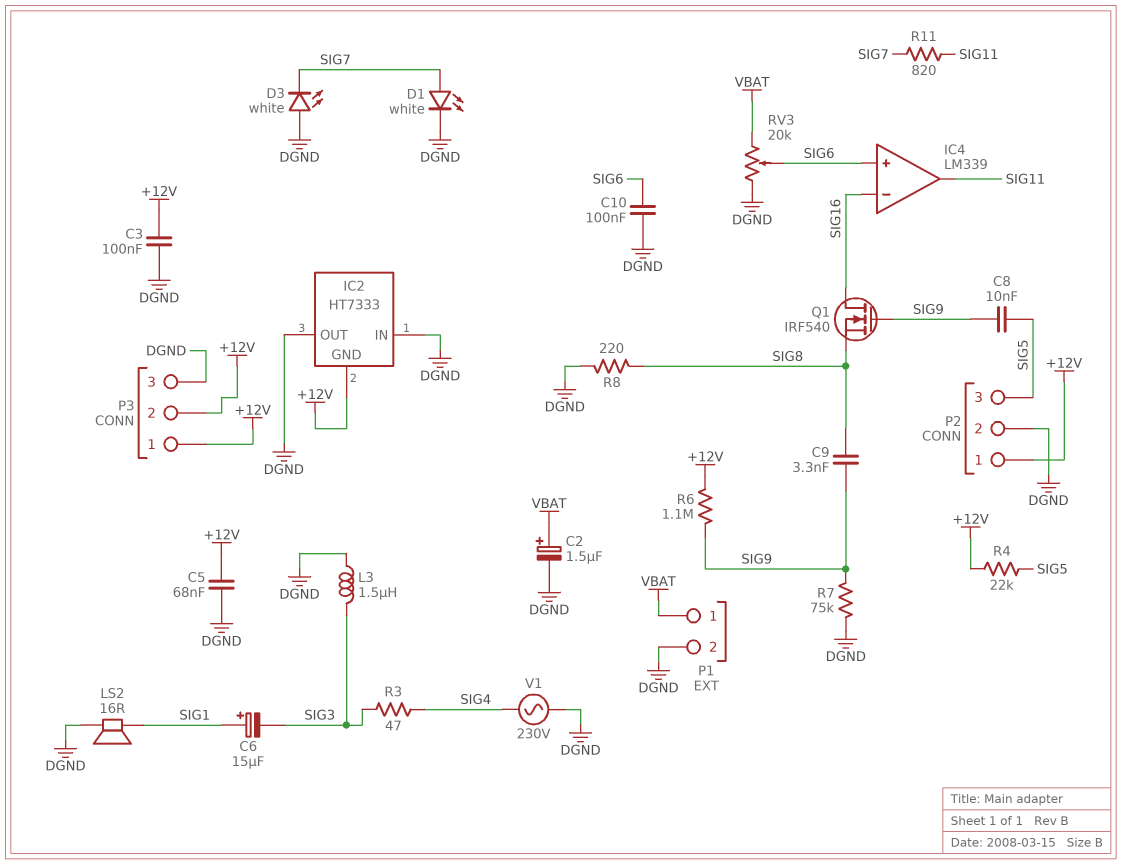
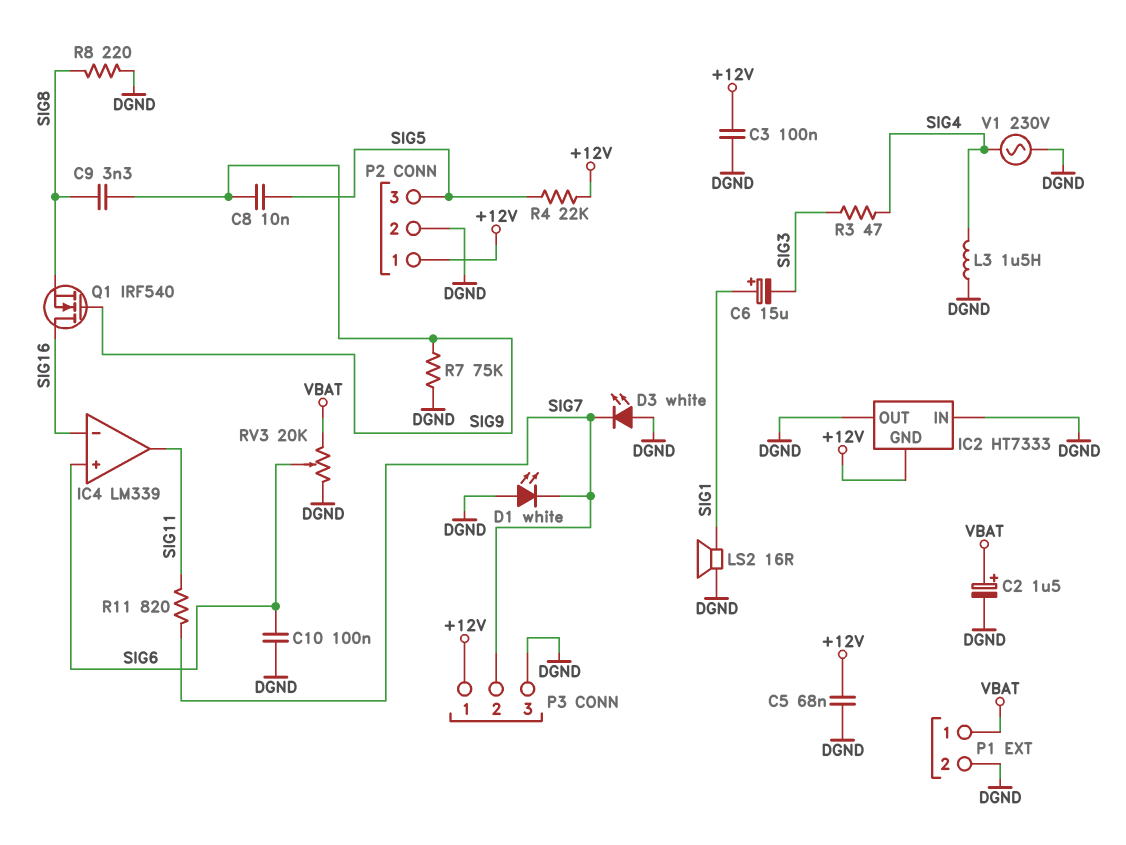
D1: LED white (A SIG7, K DGND) -> LED white (A DGND, K SIG7)
L3: 1.5uH (DGND, SIG3) -> 1.5uH (DGND, SIG4)
P3 pin 2: +12V -> SIG7
R6: 1.1M (+12V, SIG9) -> none

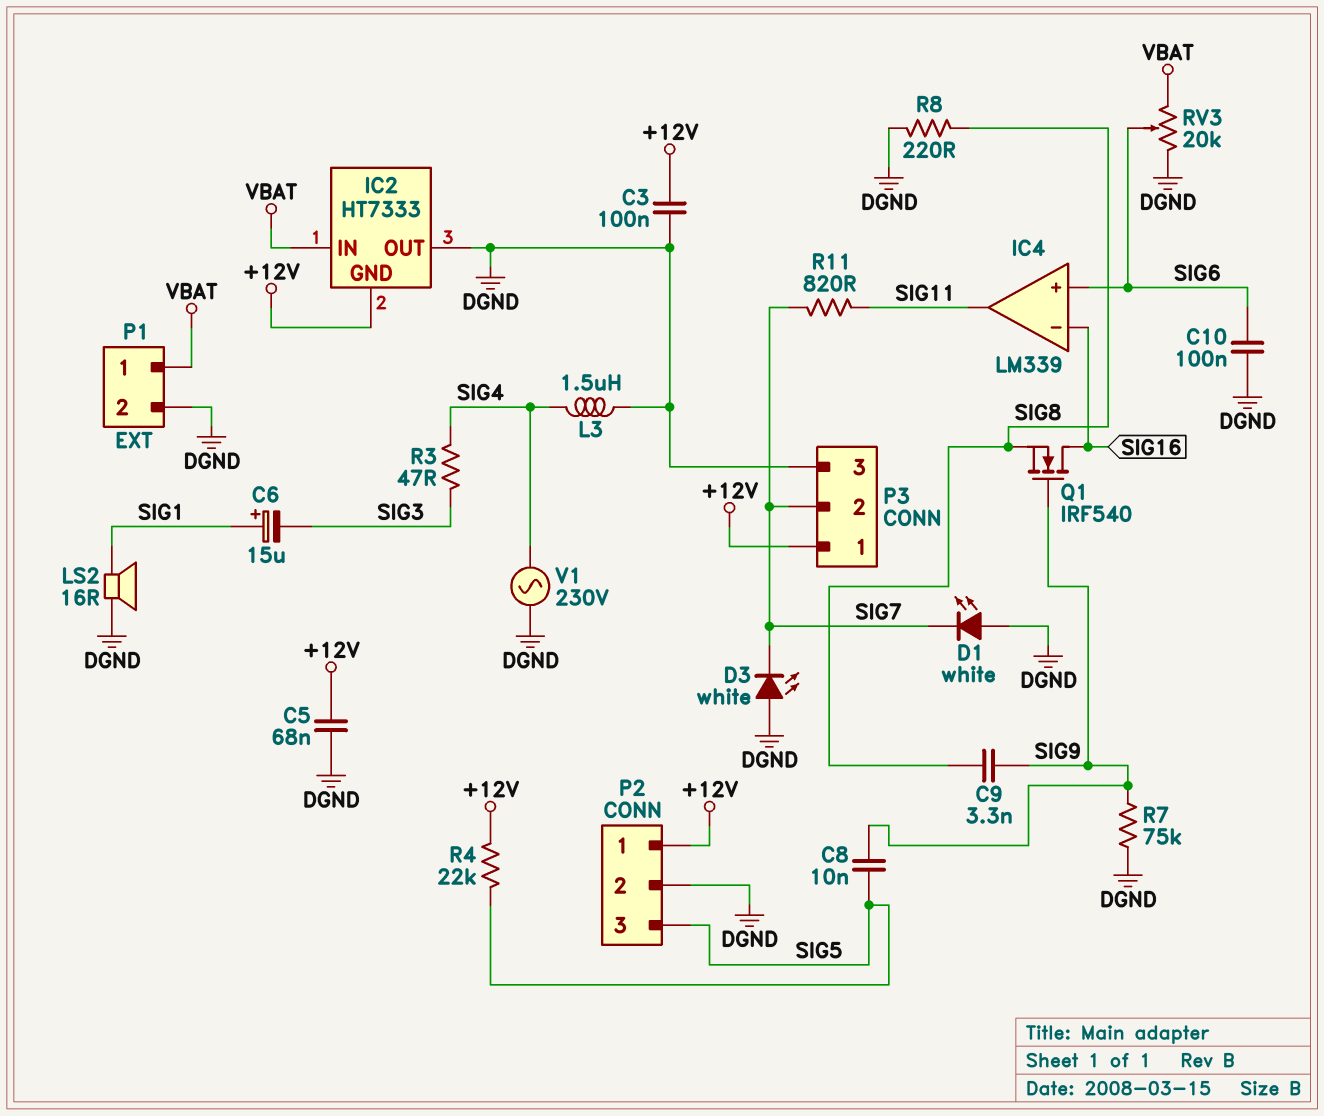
C2: 1.5uF (plus VBAT, minus DGND) -> none
IC2 pin IN: DGND -> VBAT

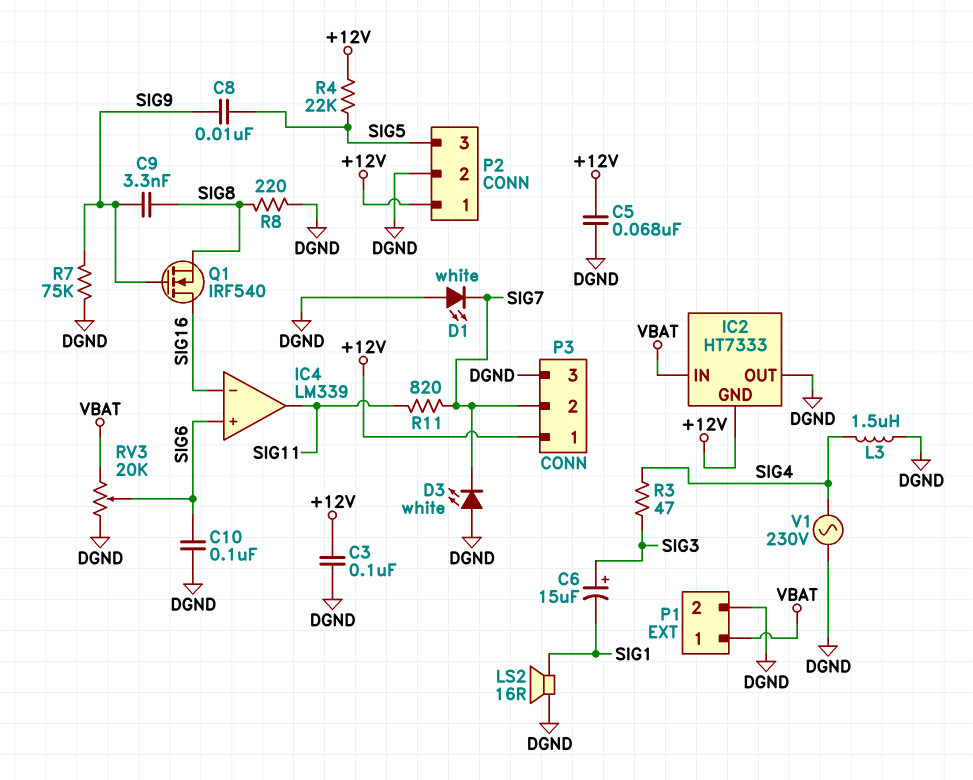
C6: 15uF (plus SIG1, minus SIG3) -> 15uF (plus SIG3, minus SIG1)

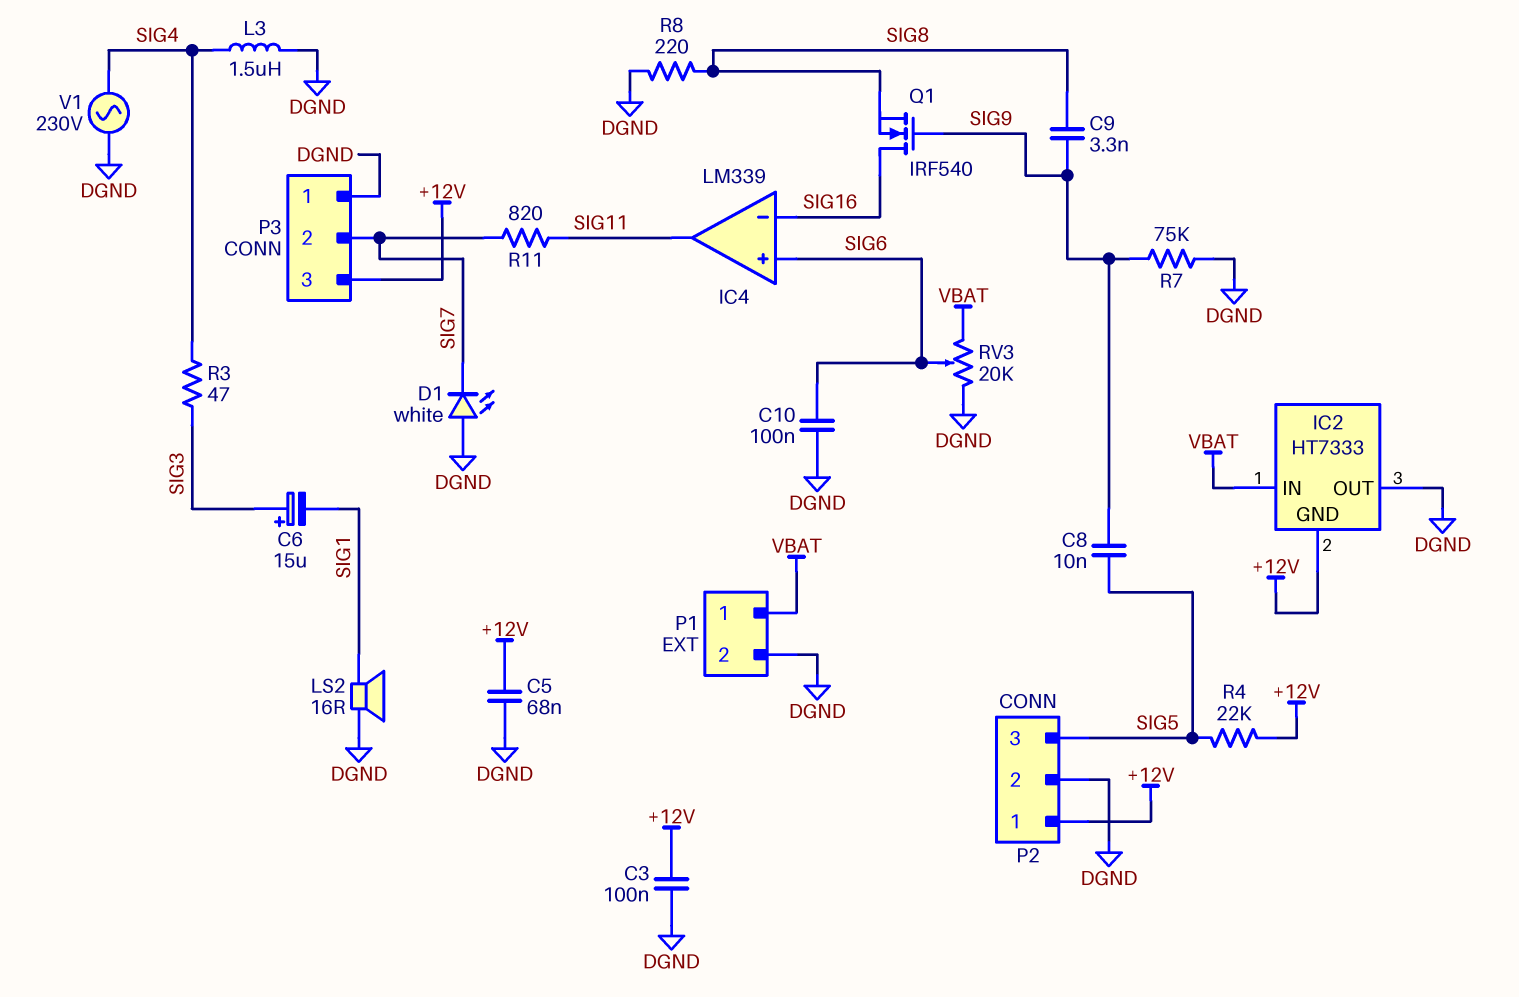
D3: LED white (A DGND, K SIG7) -> none
P3 pin 1: +12V -> DGND
P3 pin 3: DGND -> +12V

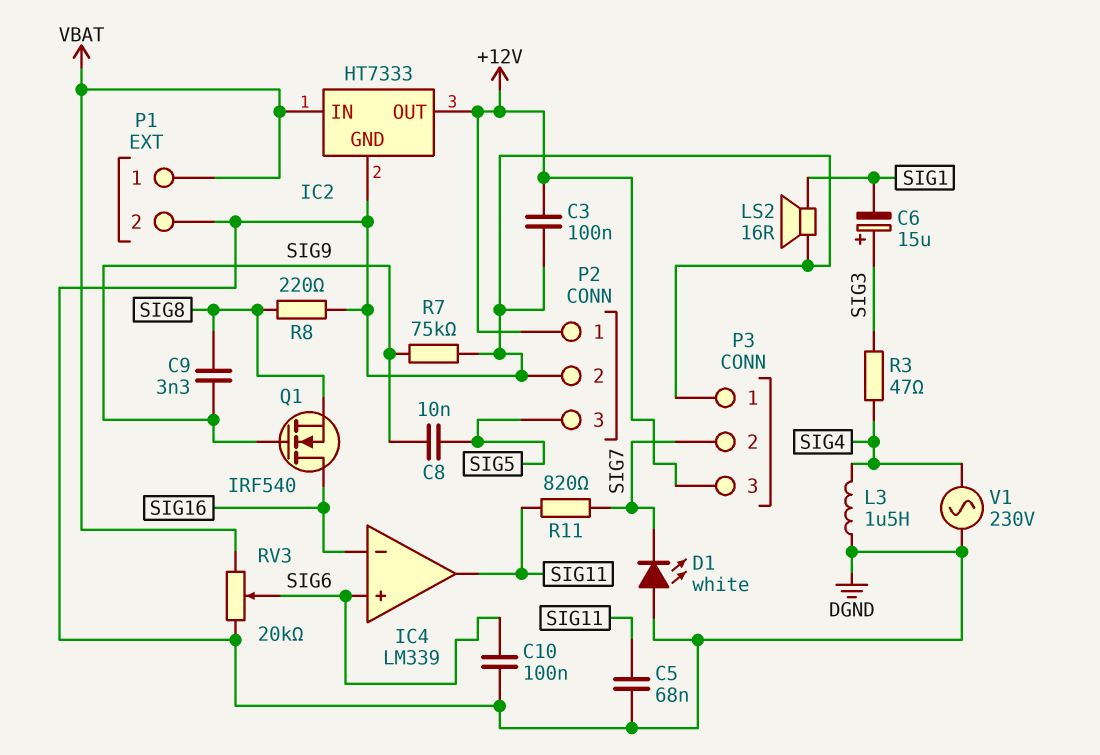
C5: 68nF (+12V, DGND) -> 68nF (DGND, SIG11)
IC2 pin GND: +12V -> DGND
IC2 pin OUT: DGND -> +12V
R4: 22k (+12V, SIG5) -> none

